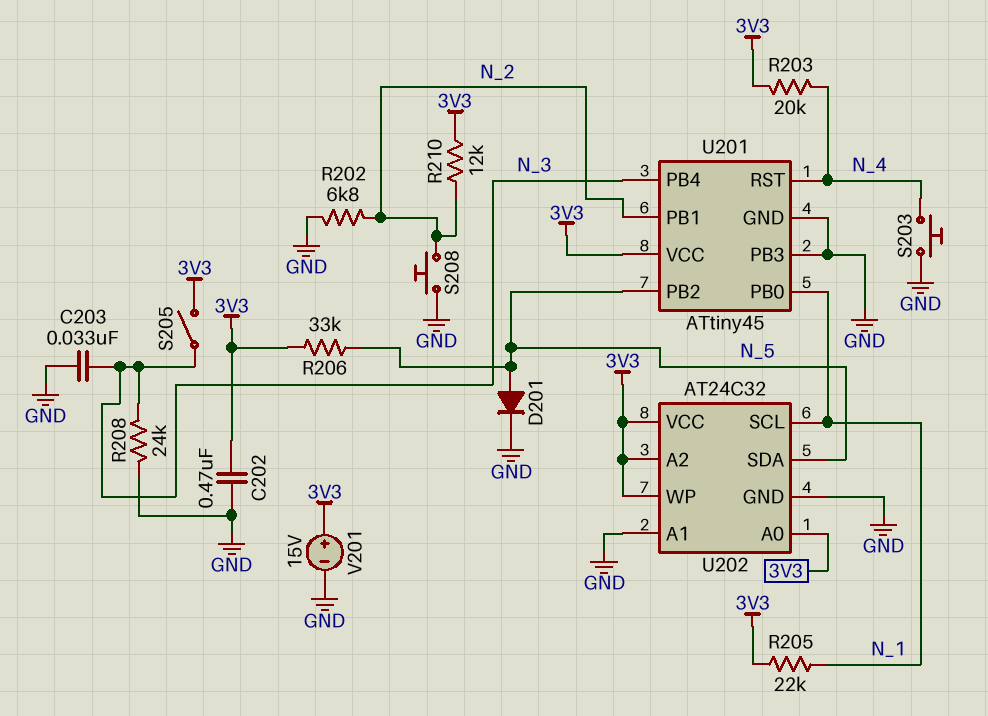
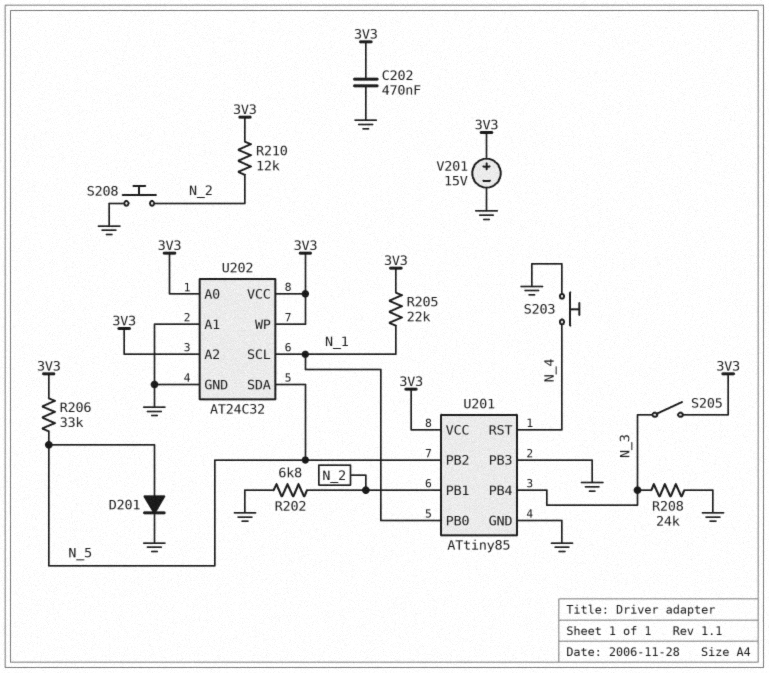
C203: 33nF (GND, N_3) -> none
R203: 20k (3V3, N_4) -> none
U201: ATtiny45 -> ATtiny85

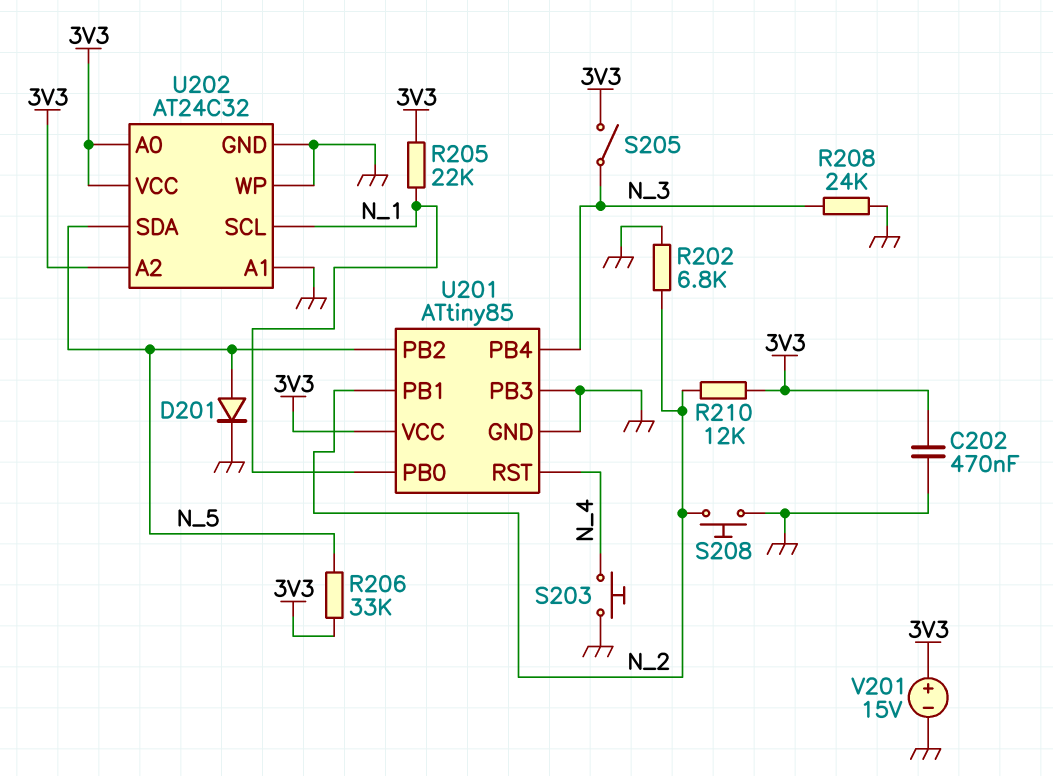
U202 pin WP: 3V3 -> GND

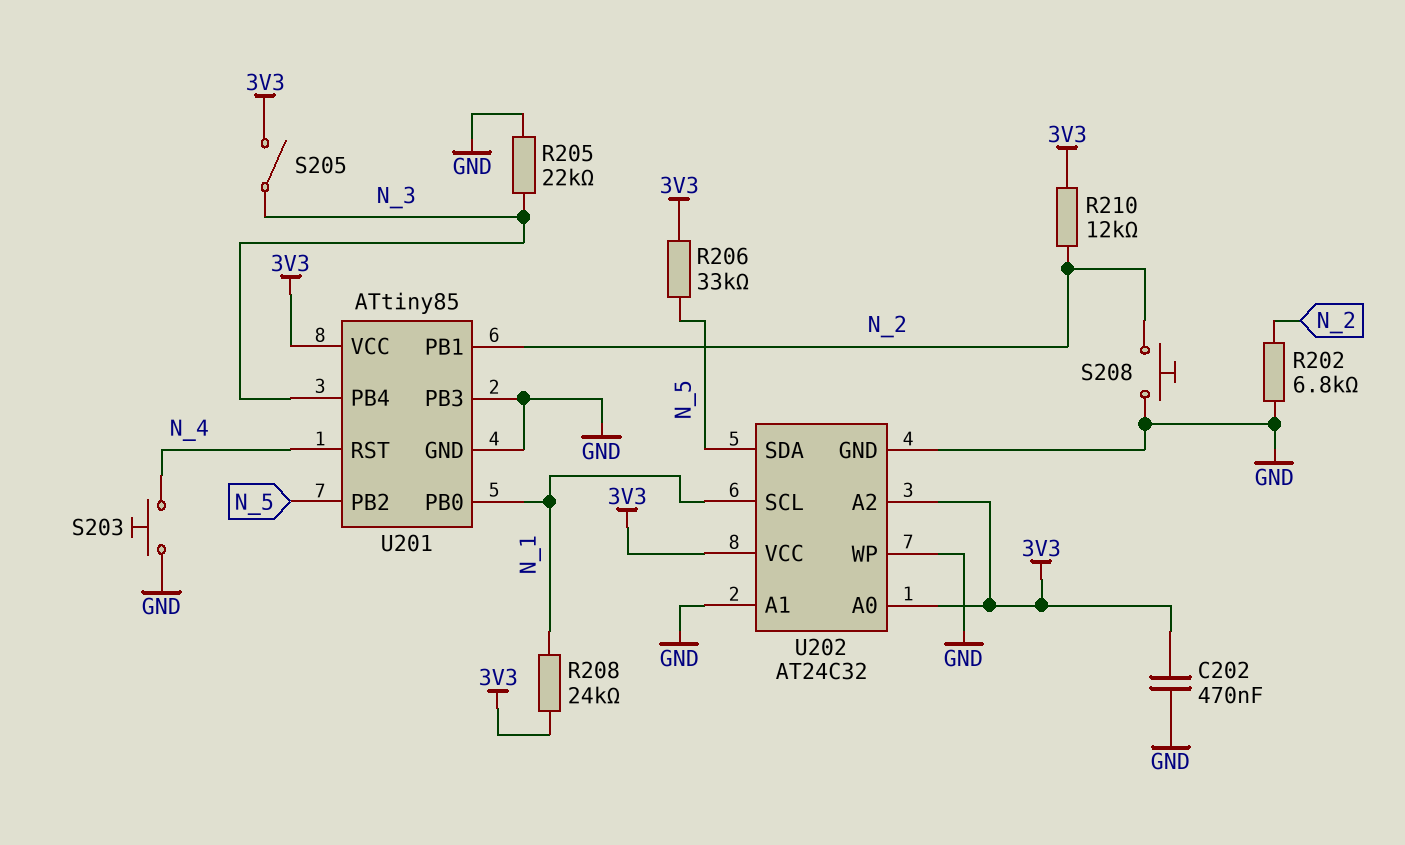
D201: diode (A N_5, K GND) -> none
R205: 22k (3V3, N_1) -> 22k (GND, N_3)
R208: 24k (GND, N_3) -> 24k (3V3, N_1)
V201: 15V (plus 3V3, minus GND) -> none

